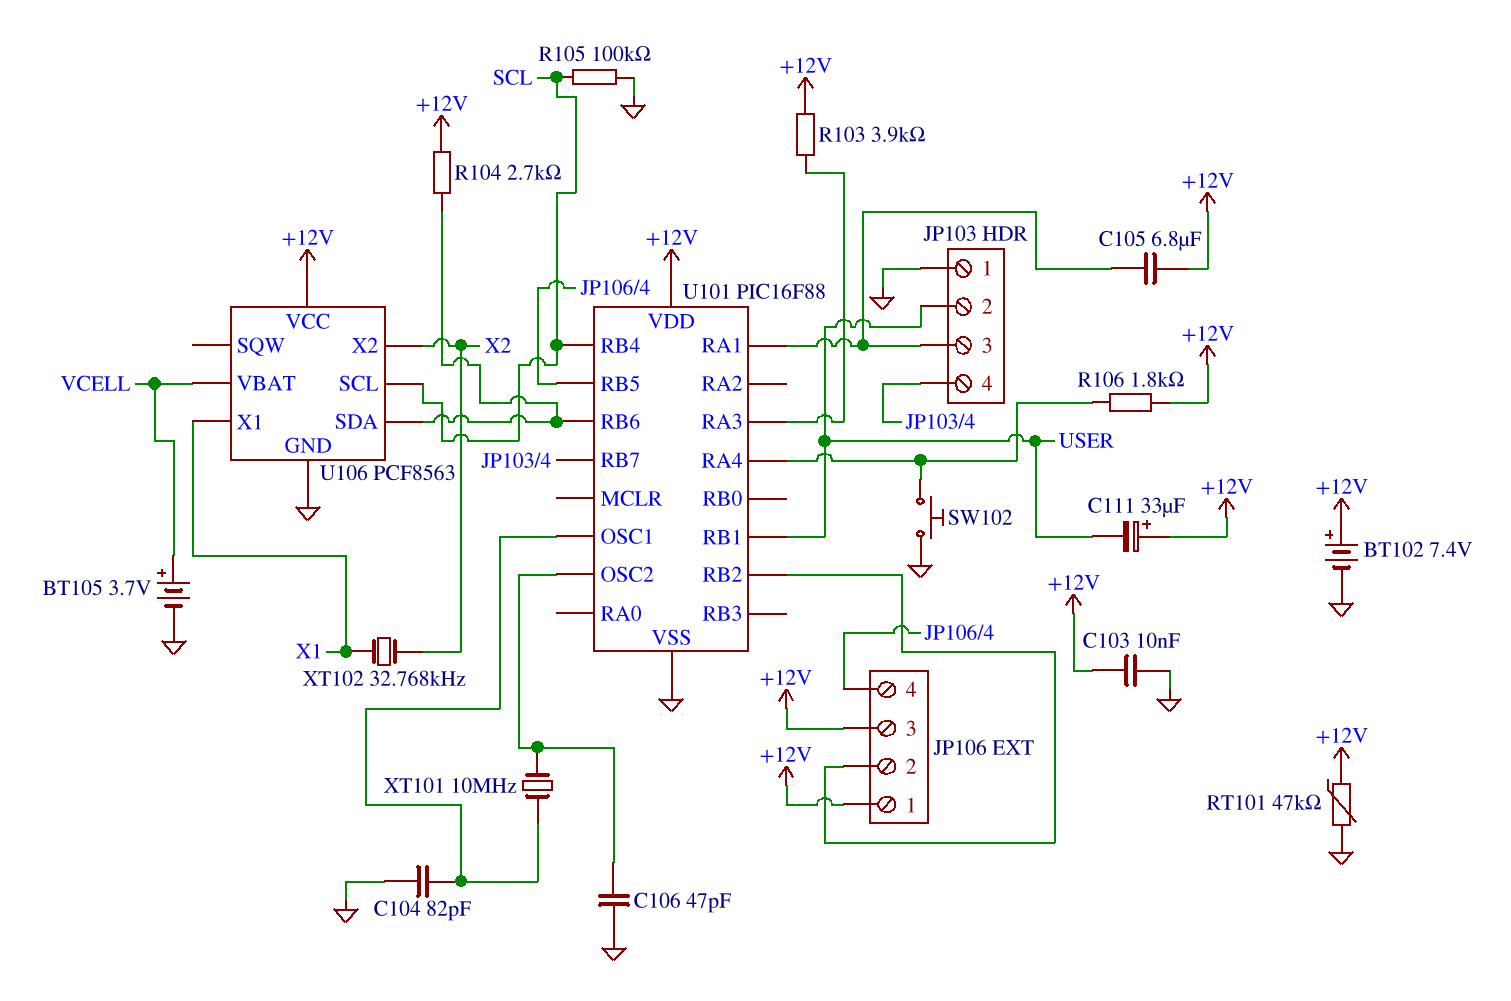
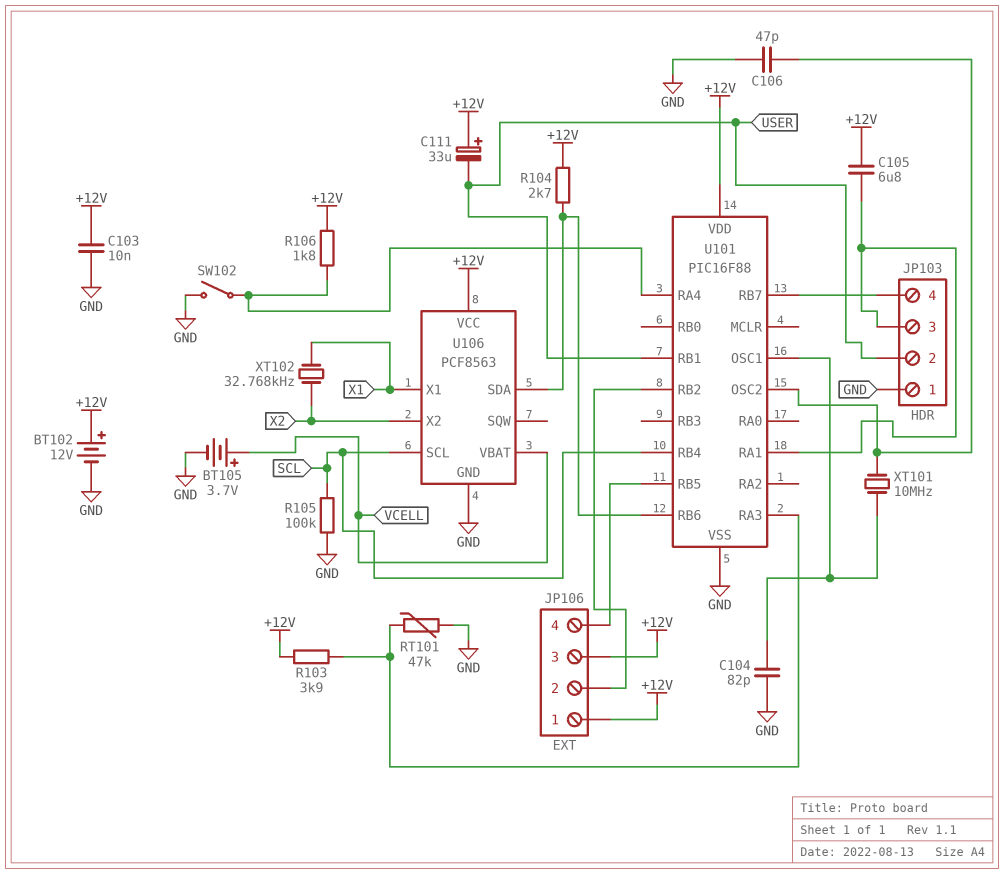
BT102: 7.4V (plus +12V, minus GND) -> 12V (plus +12V, minus GND)
RT101: 47k (+12V, GND) -> 47k (GND, U101/RA3)
SW102: button (GND, U101/RA4) -> switch (GND, U101/RA4)

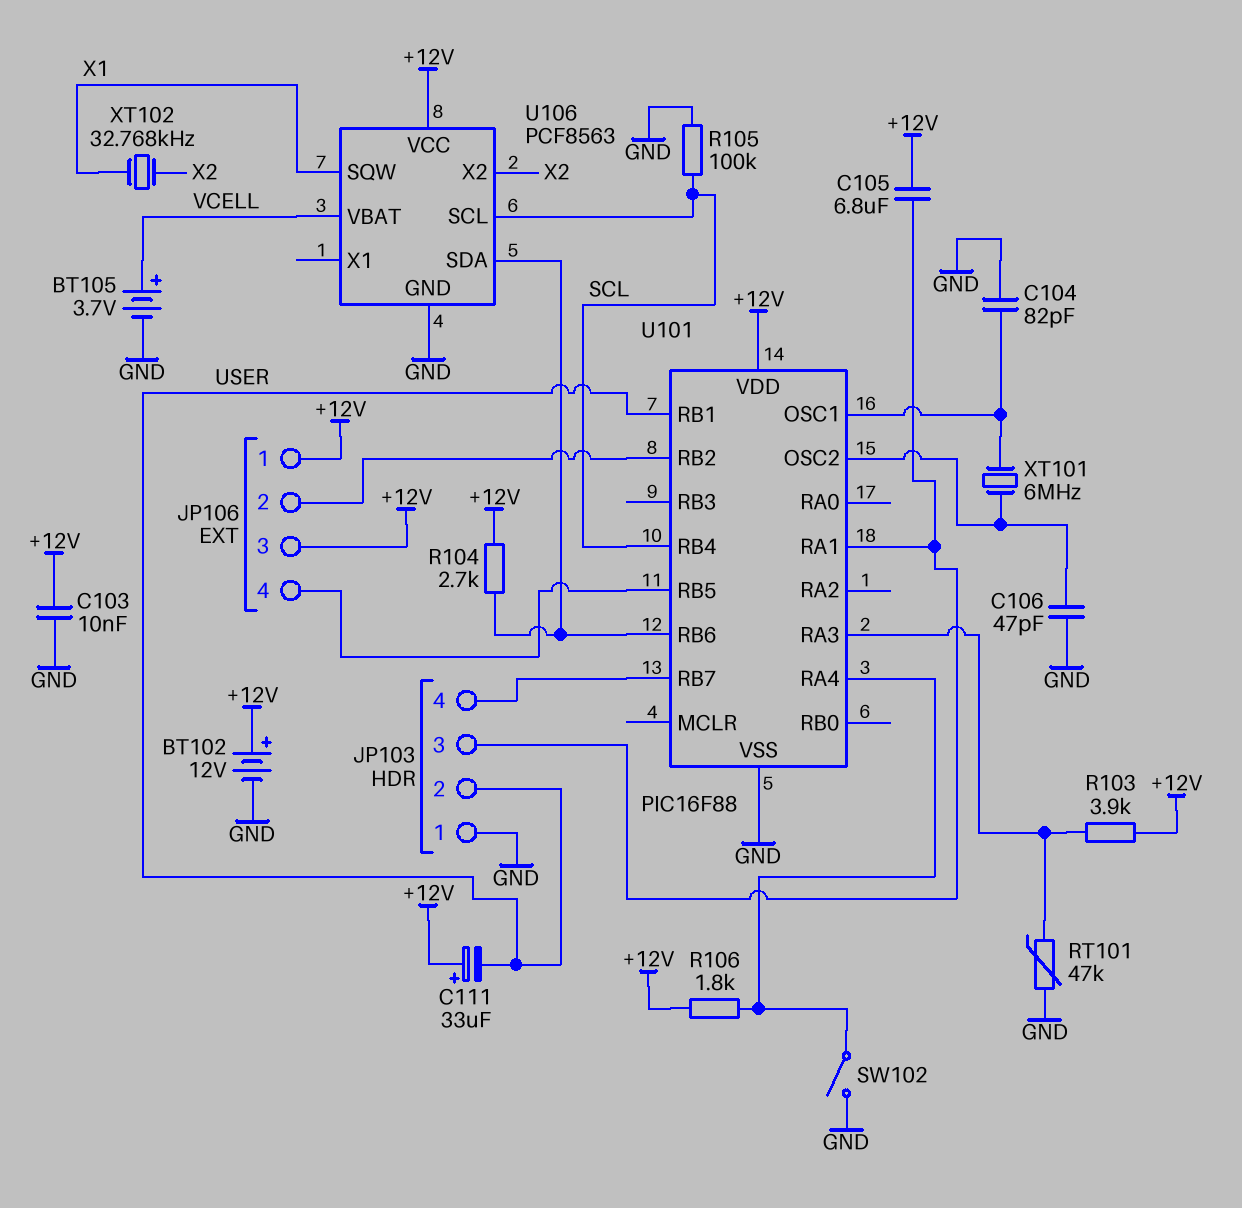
U106 pin SQW: none -> X1
U106 pin X1: X1 -> none
XT101: 10MHz (U101/OSC1, U101/OSC2) -> 6MHz (U101/OSC1, U101/OSC2)

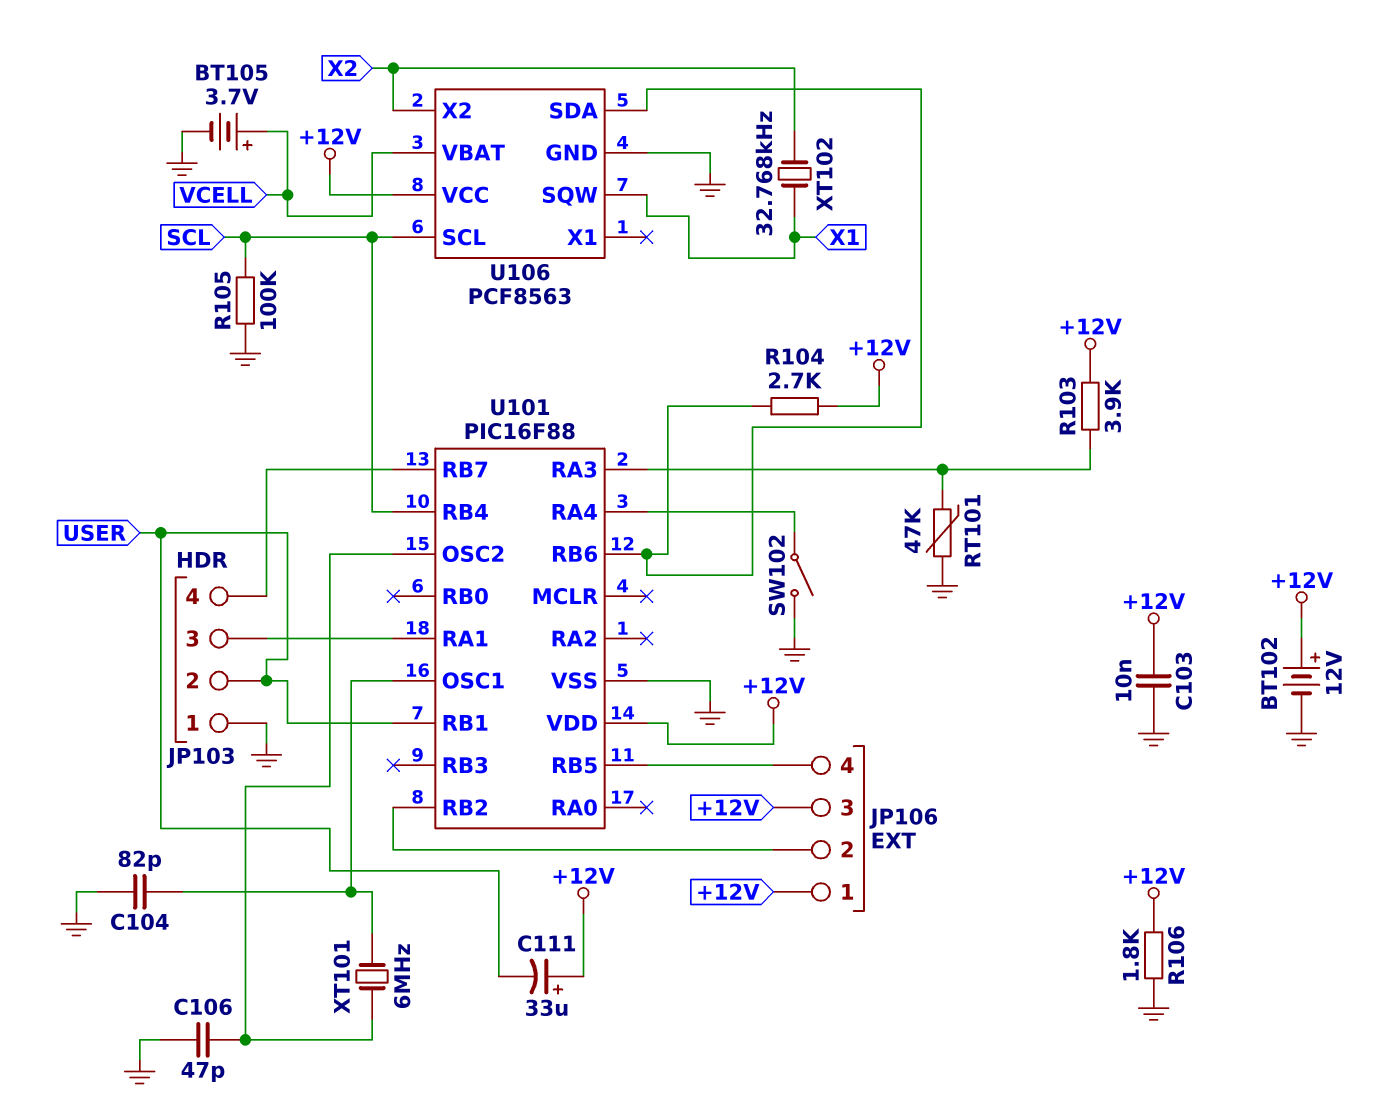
C105: 6.8uF (+12V, JP103/3) -> none
R106: 1.8k (+12V, U101/RA4) -> 1.8k (+12V, GND)

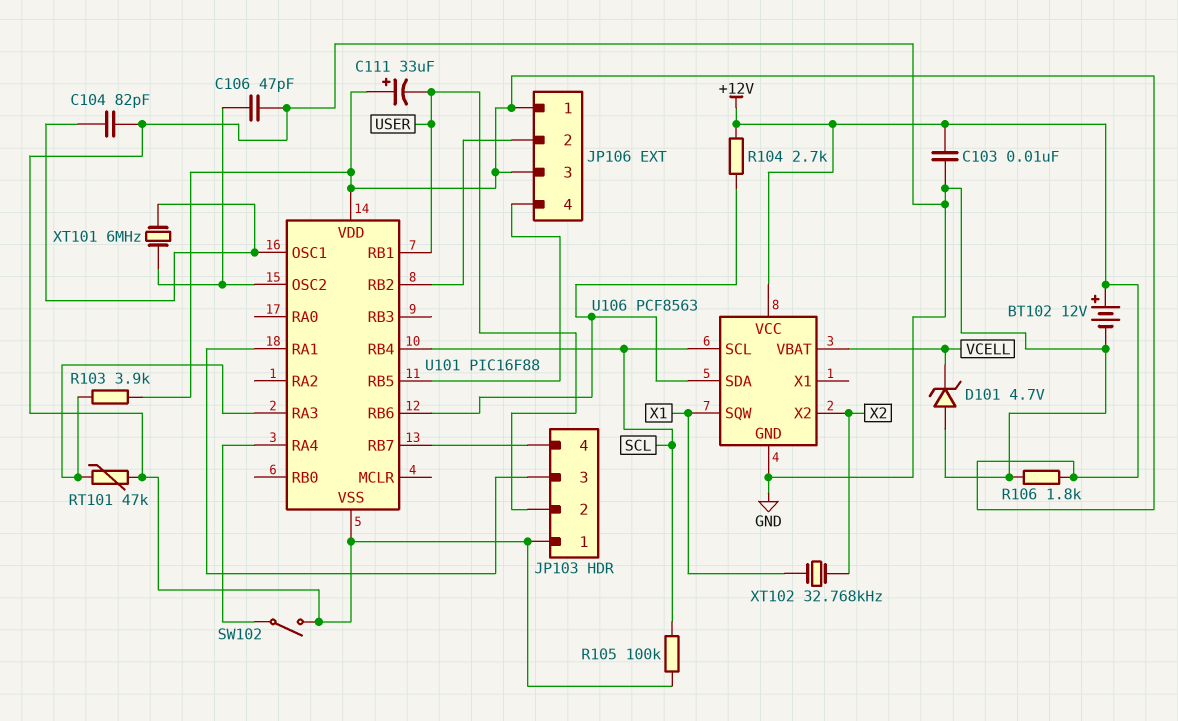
BT105: 3.7V (plus VCELL, minus GND) -> none
D101: none -> zener 4.7V (A GND, K VCELL)

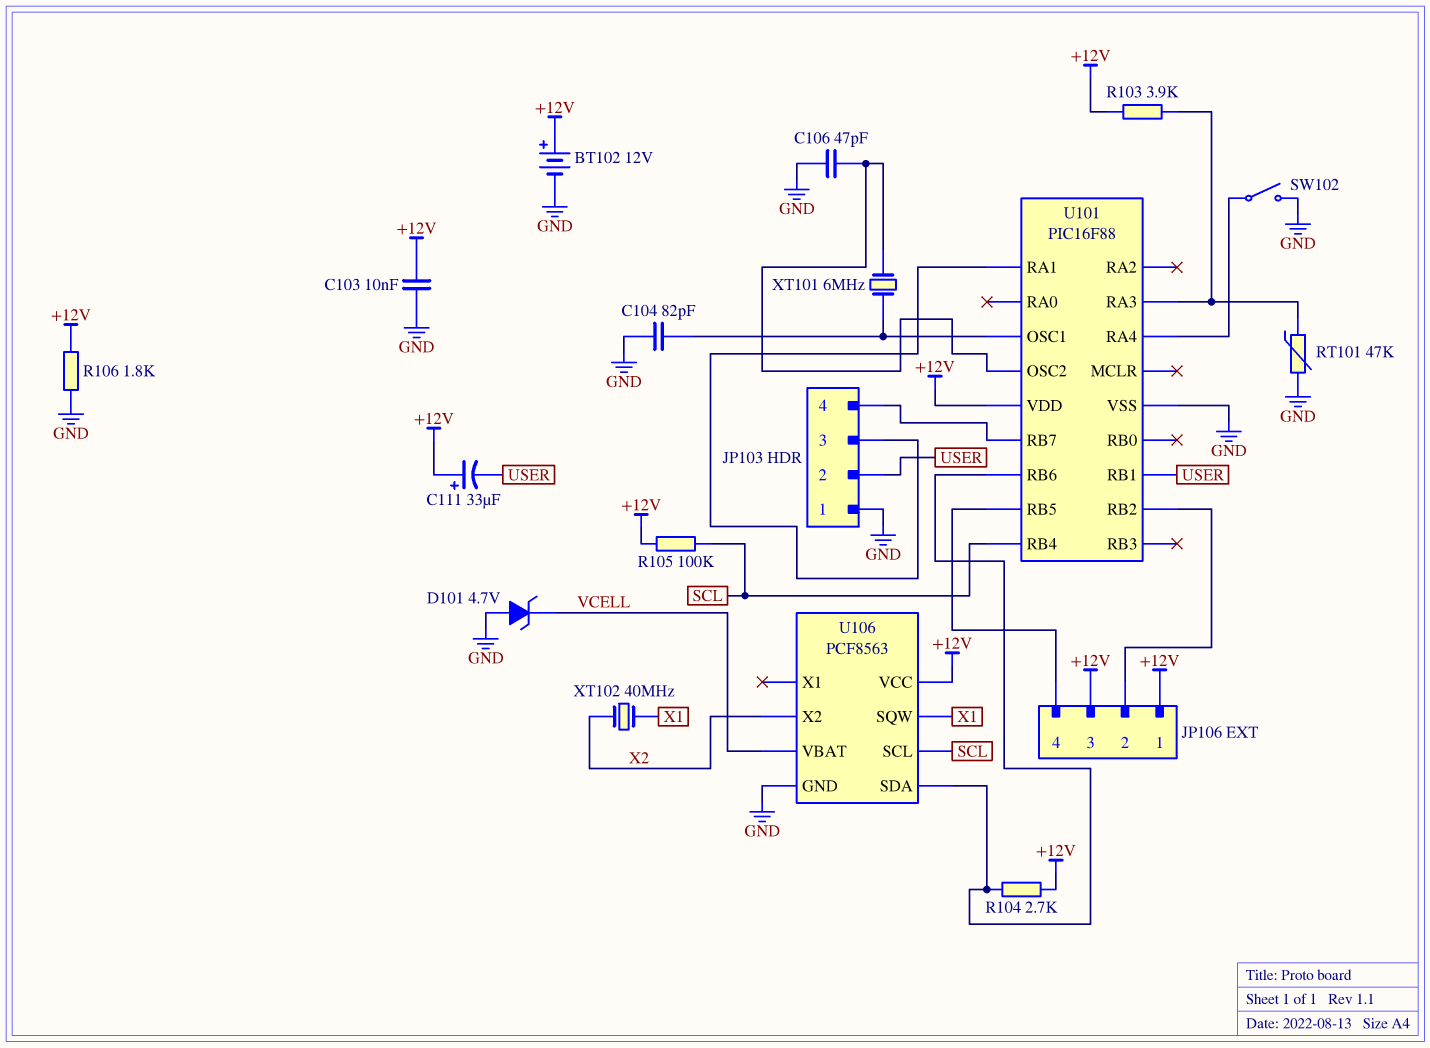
R105: 100k (GND, SCL) -> 100k (+12V, SCL)
XT102: 32.768kHz (X1, X2) -> 40MHz (X1, X2)

